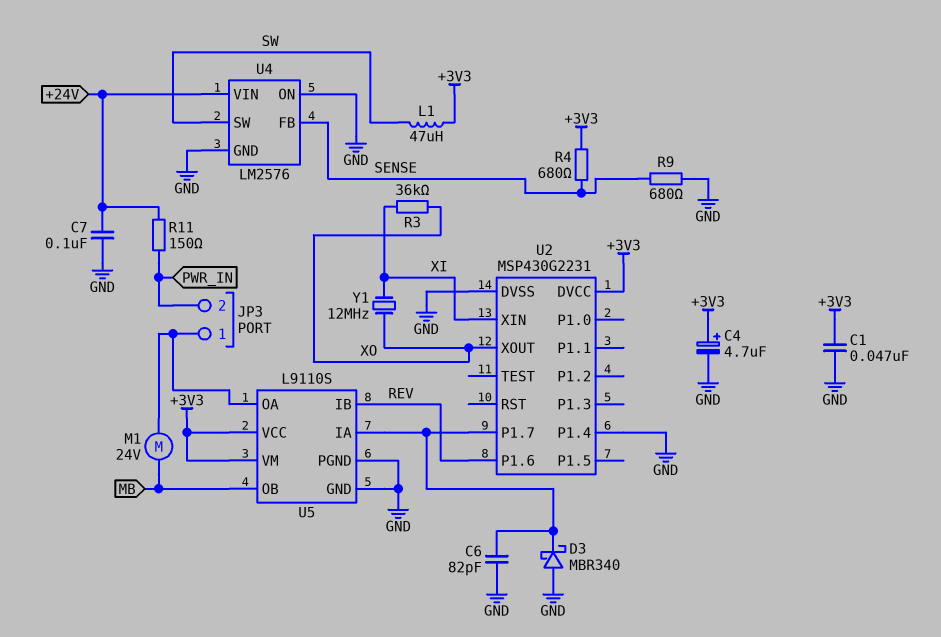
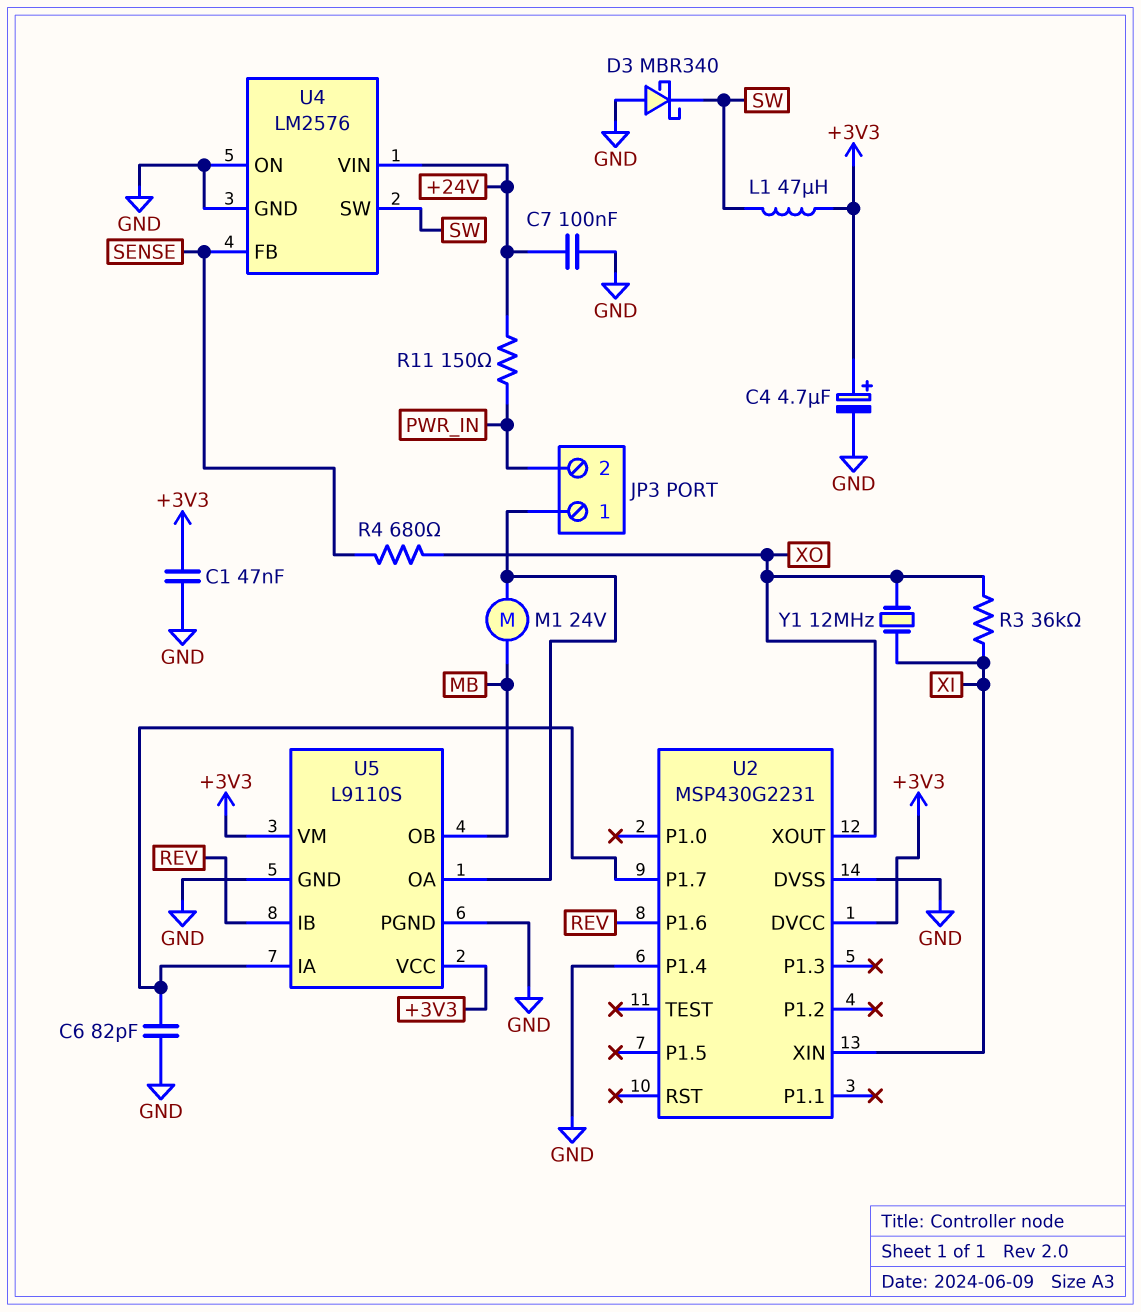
D3: schottky MBR340 (A GND, K U2/P1.7) -> schottky MBR340 (A GND, K SW)
R4: 680 (+3V3, SENSE) -> 680 (SENSE, XO)
R9: 680 (GND, SENSE) -> none

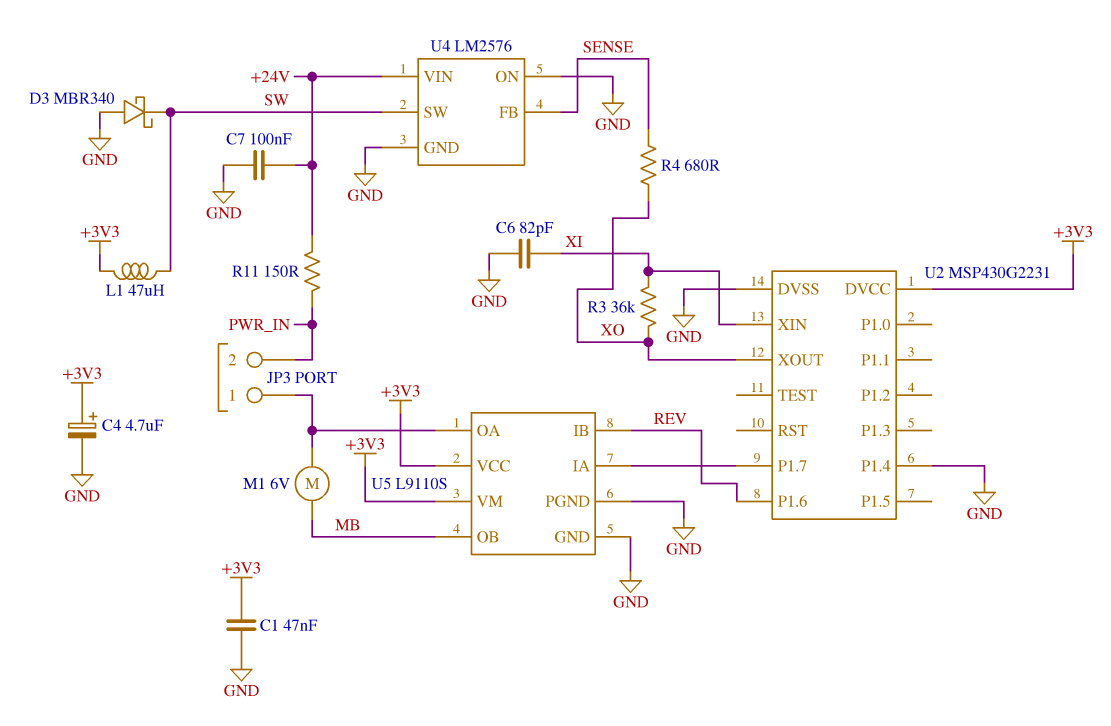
C6: 82pF (GND, U2/P1.7) -> 82pF (GND, XI)
M1: motor 24V (JP3/1, MB) -> motor 6V (JP3/1, MB)
Y1: 12MHz (XI, XO) -> none

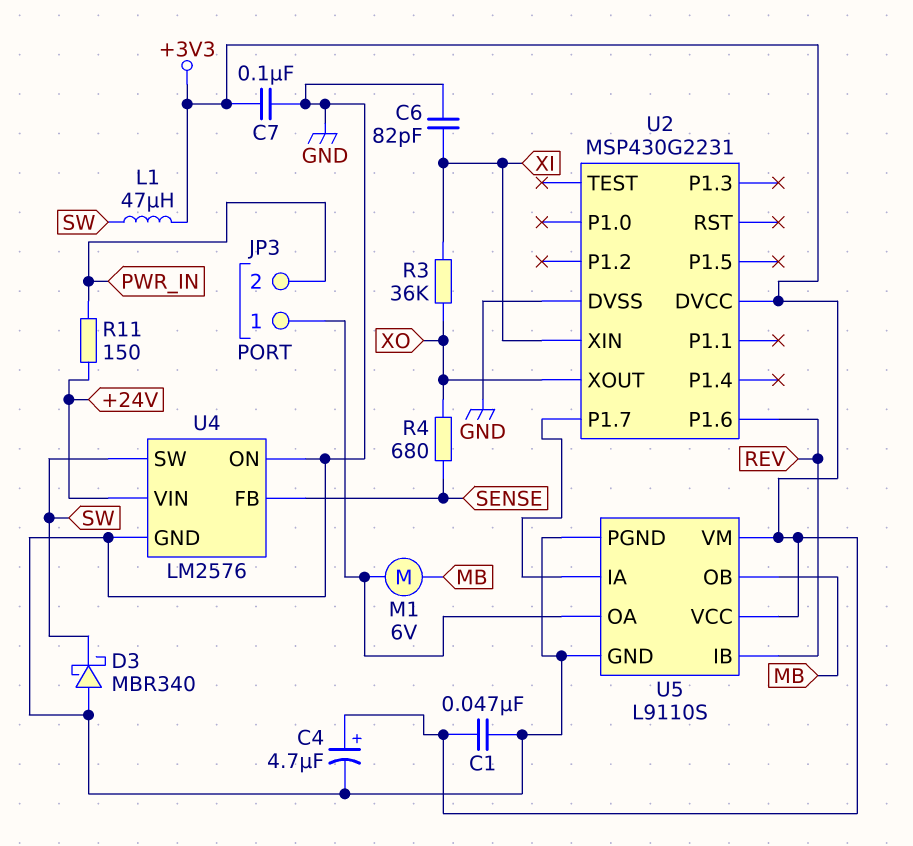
C7: 100nF (+24V, GND) -> 100nF (+3V3, GND)
U2 pin P1.4: GND -> none

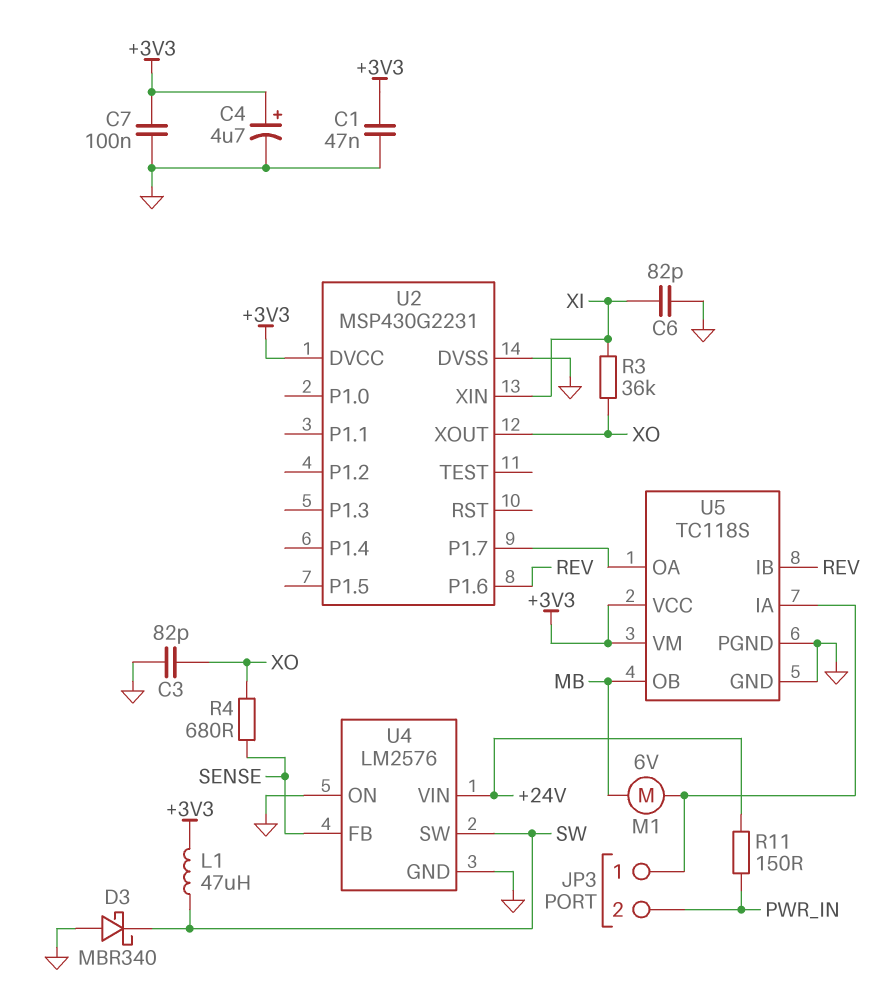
C3: none -> 82pF (GND, XO)
U5: L9110S -> TC118S
U5 pin IA: U2/P1.7 -> JP3/1
U5 pin OA: JP3/1 -> U2/P1.7

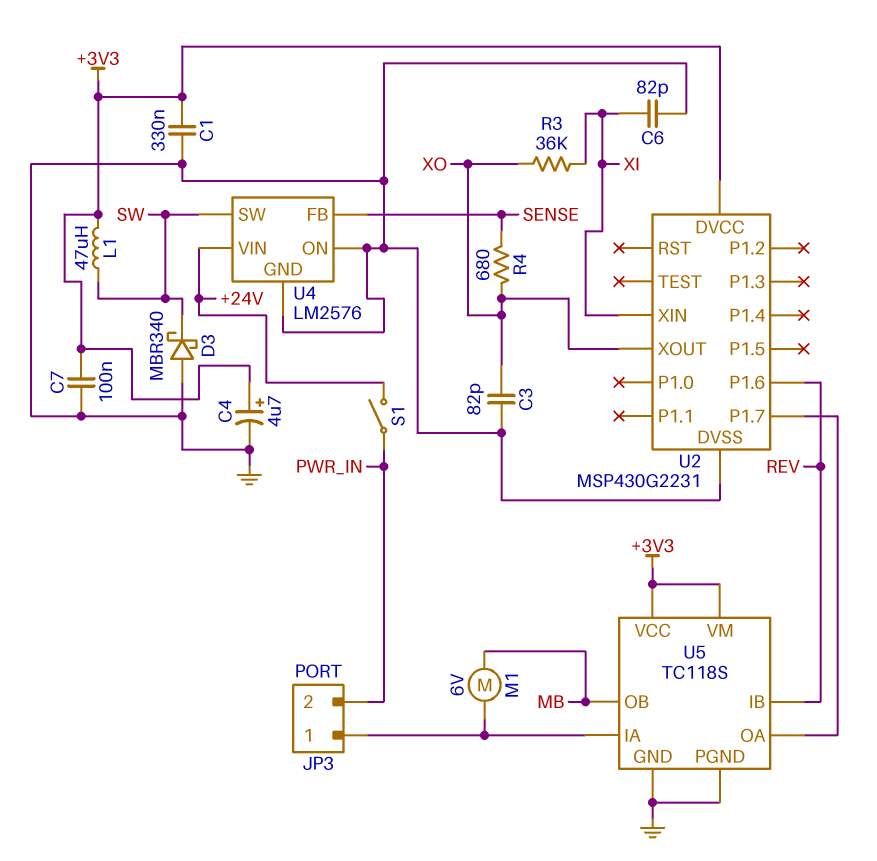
C1: 47nF (+3V3, GND) -> 330nF (+3V3, GND)
R11: 150 (+24V, PWR_IN) -> none
S1: none -> switch (+24V, PWR_IN)

